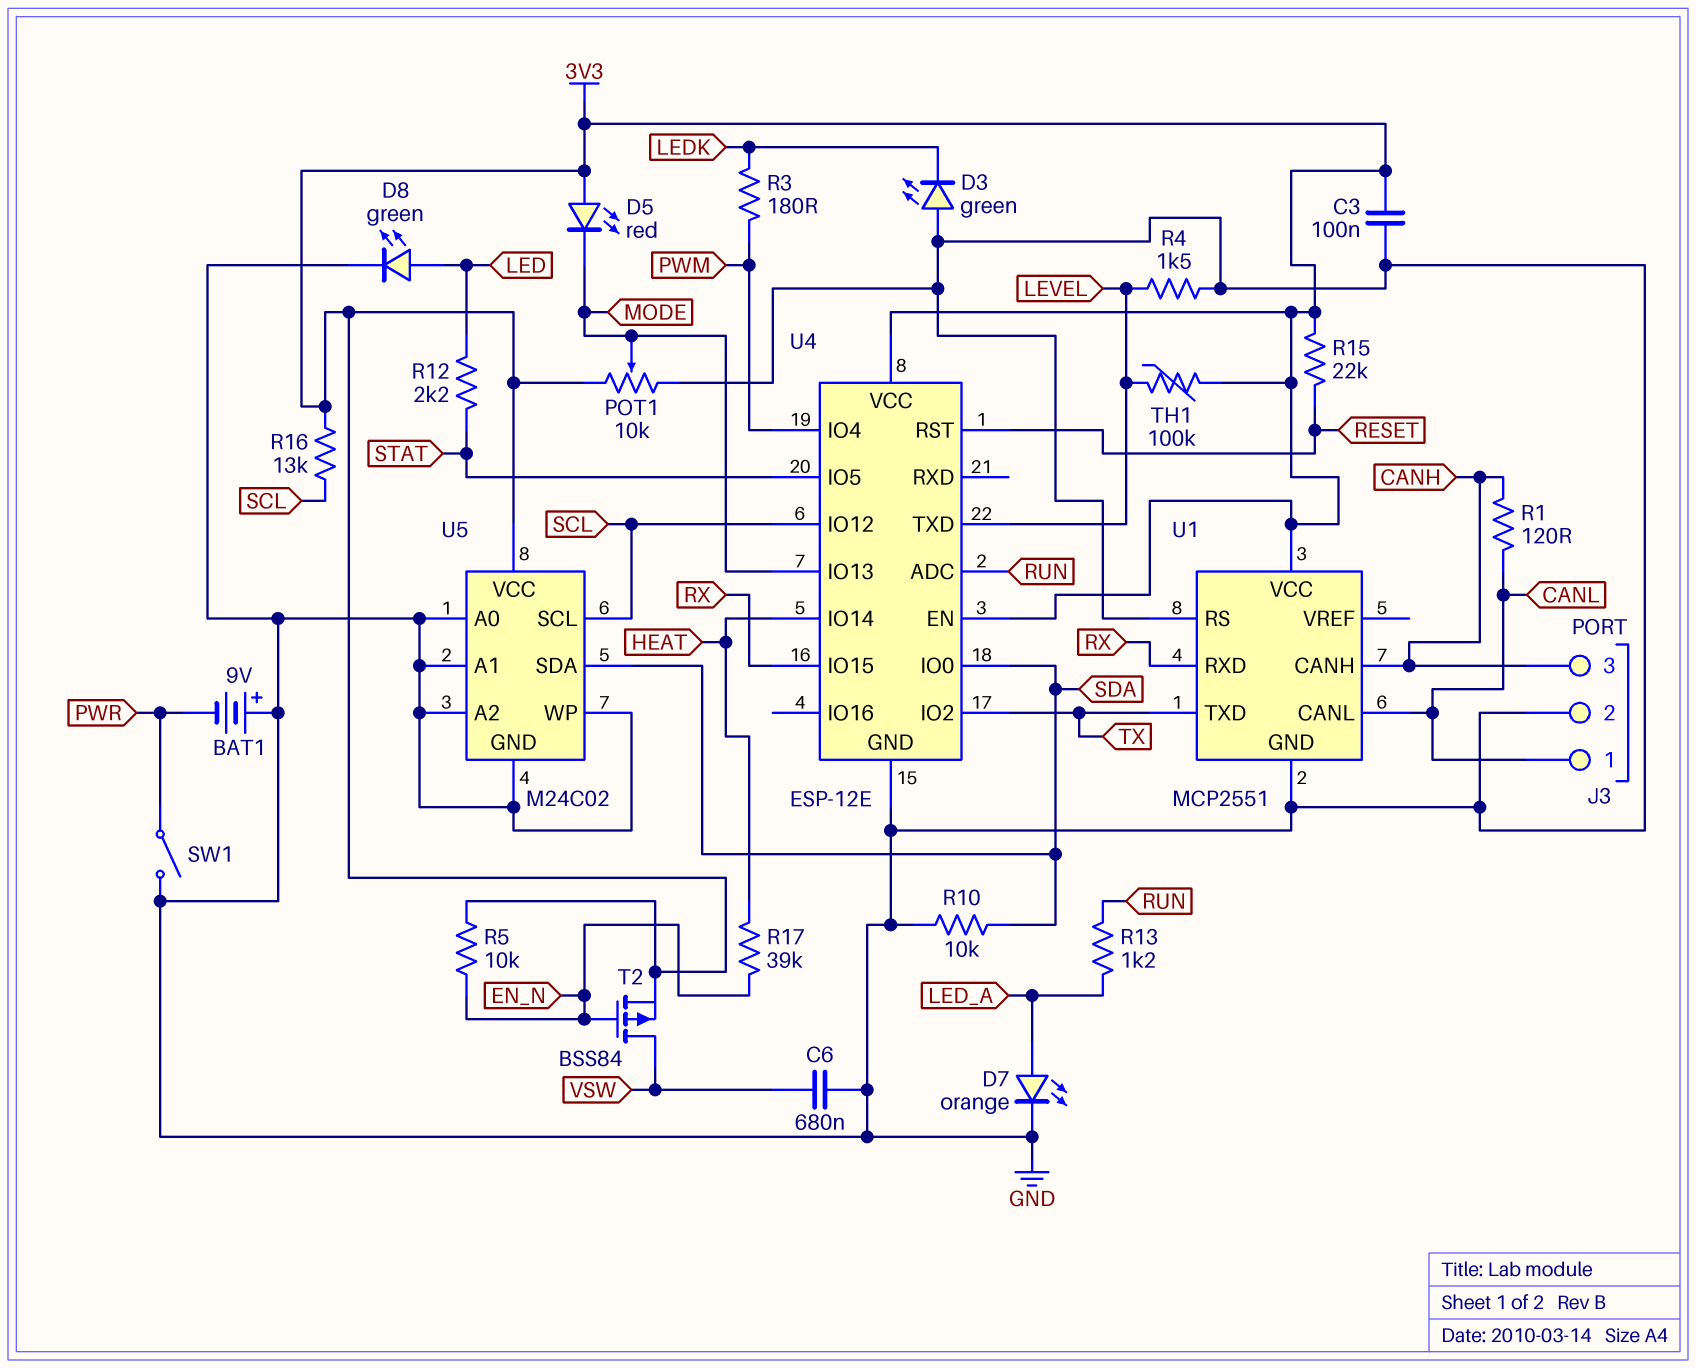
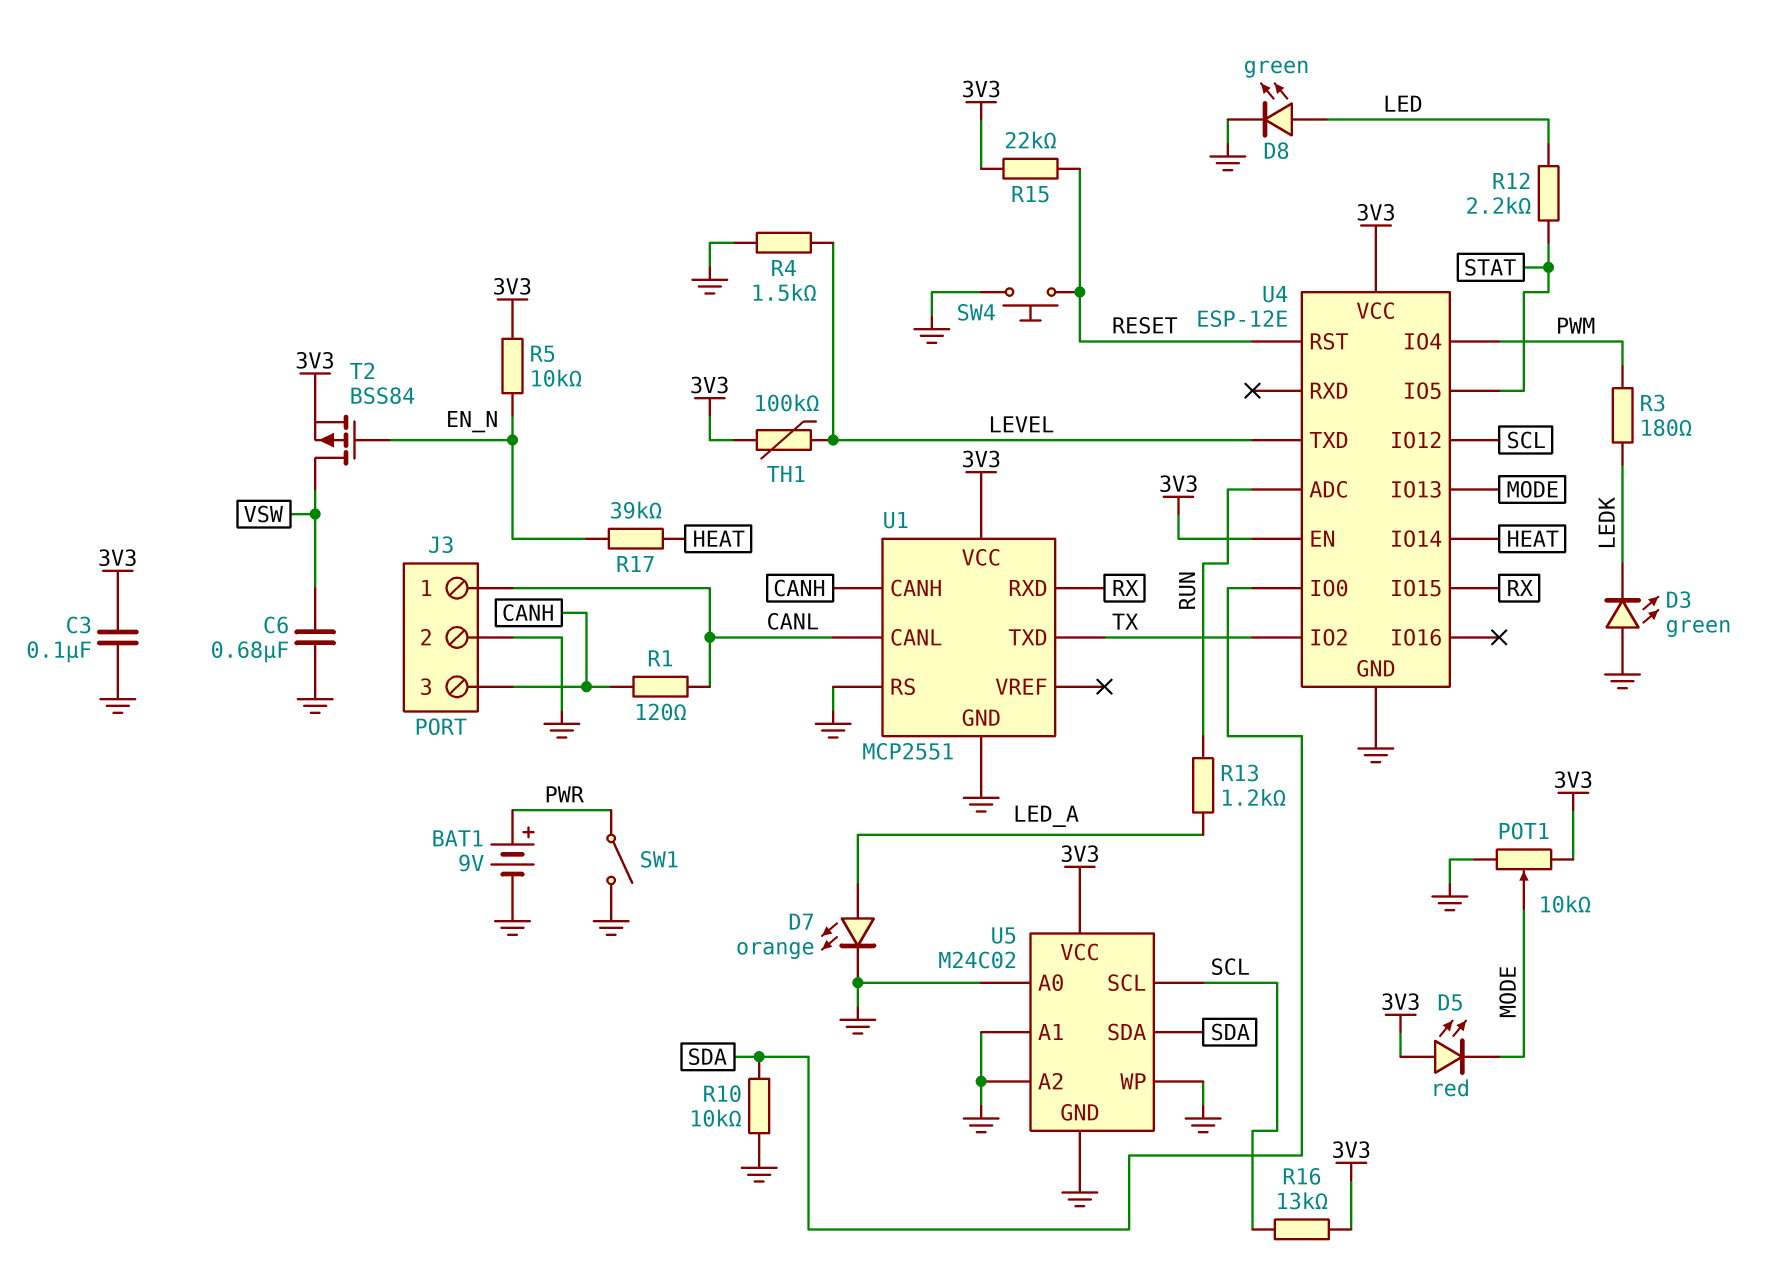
BAT1: 9V (plus GND, minus PWR) -> 9V (plus PWR, minus GND)
SW4: none -> button (GND, RESET)

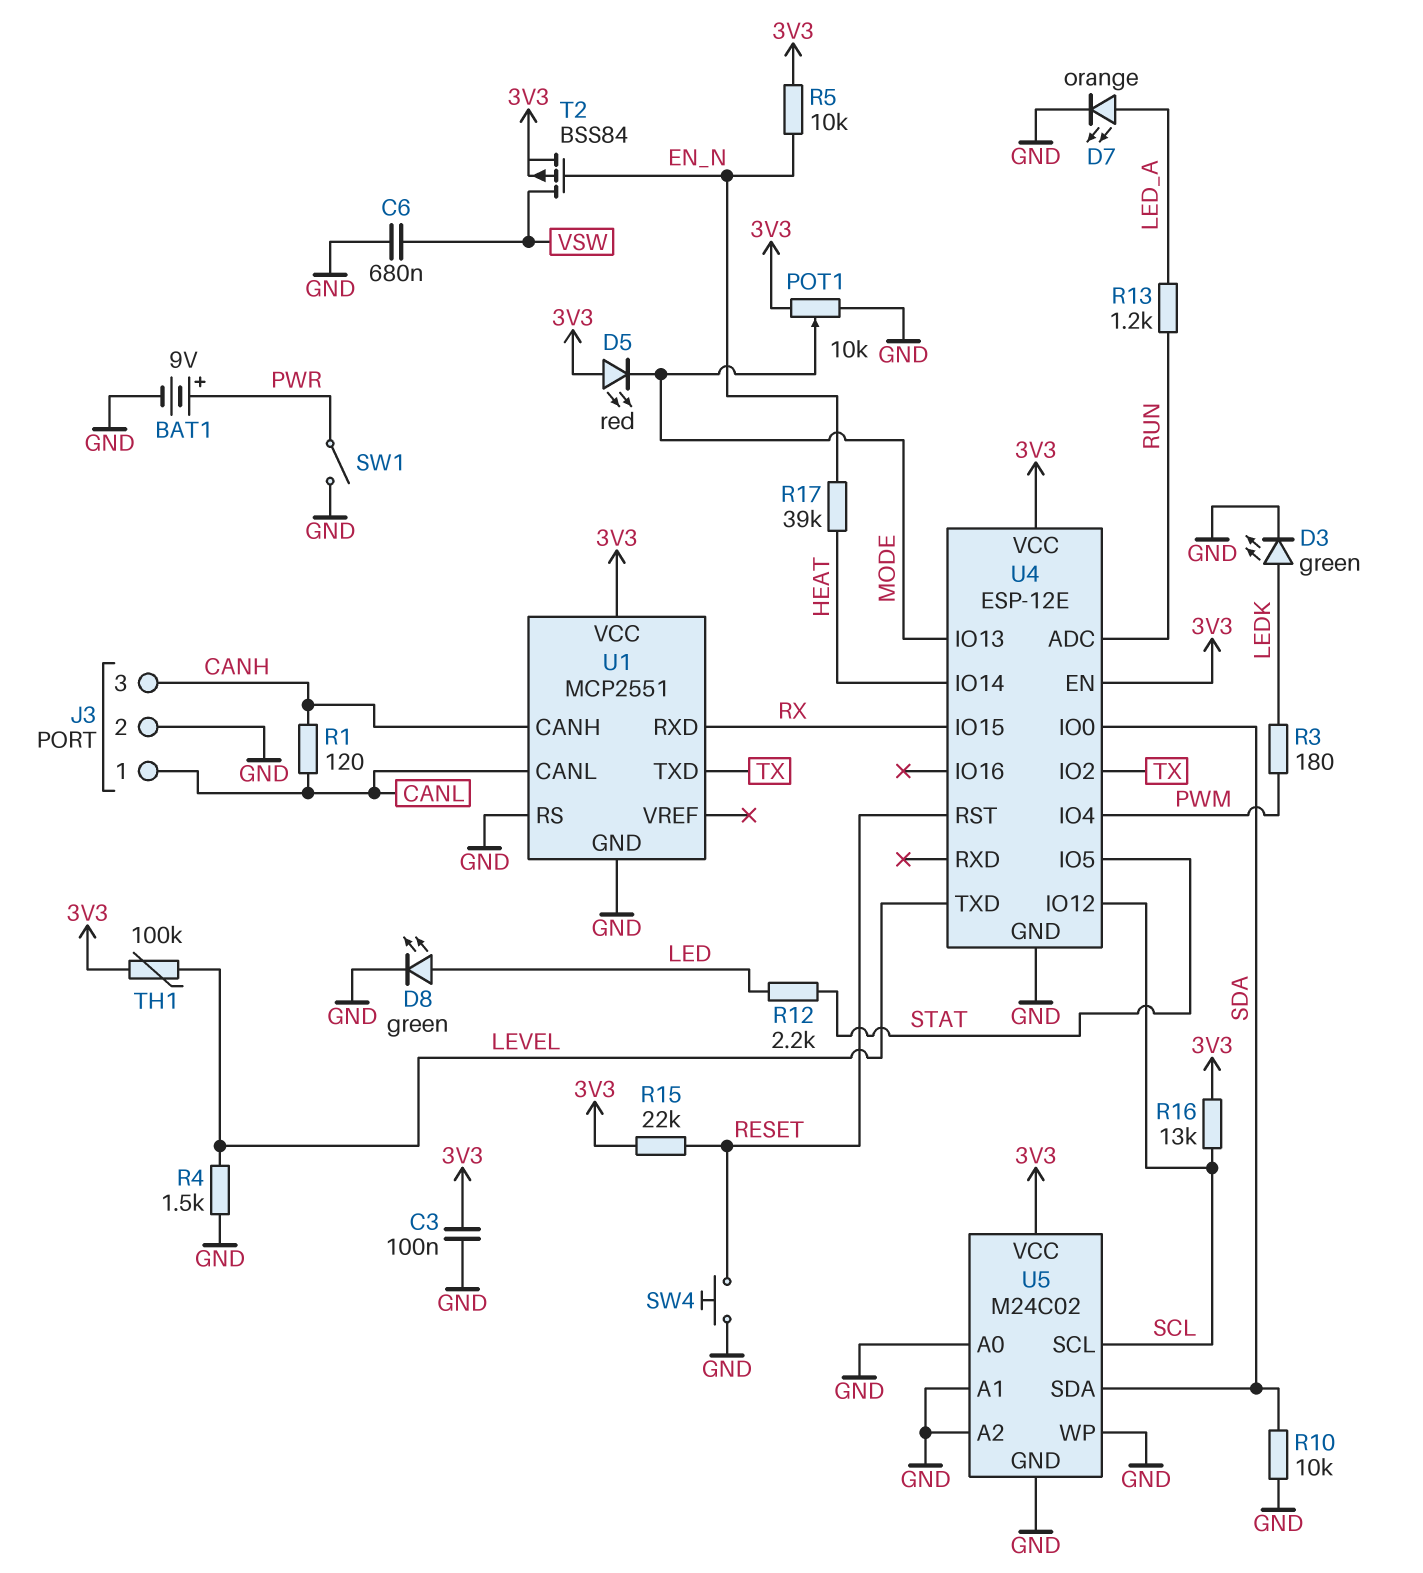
D3: LED green (A GND, K LEDK) -> LED green (A LEDK, K GND)

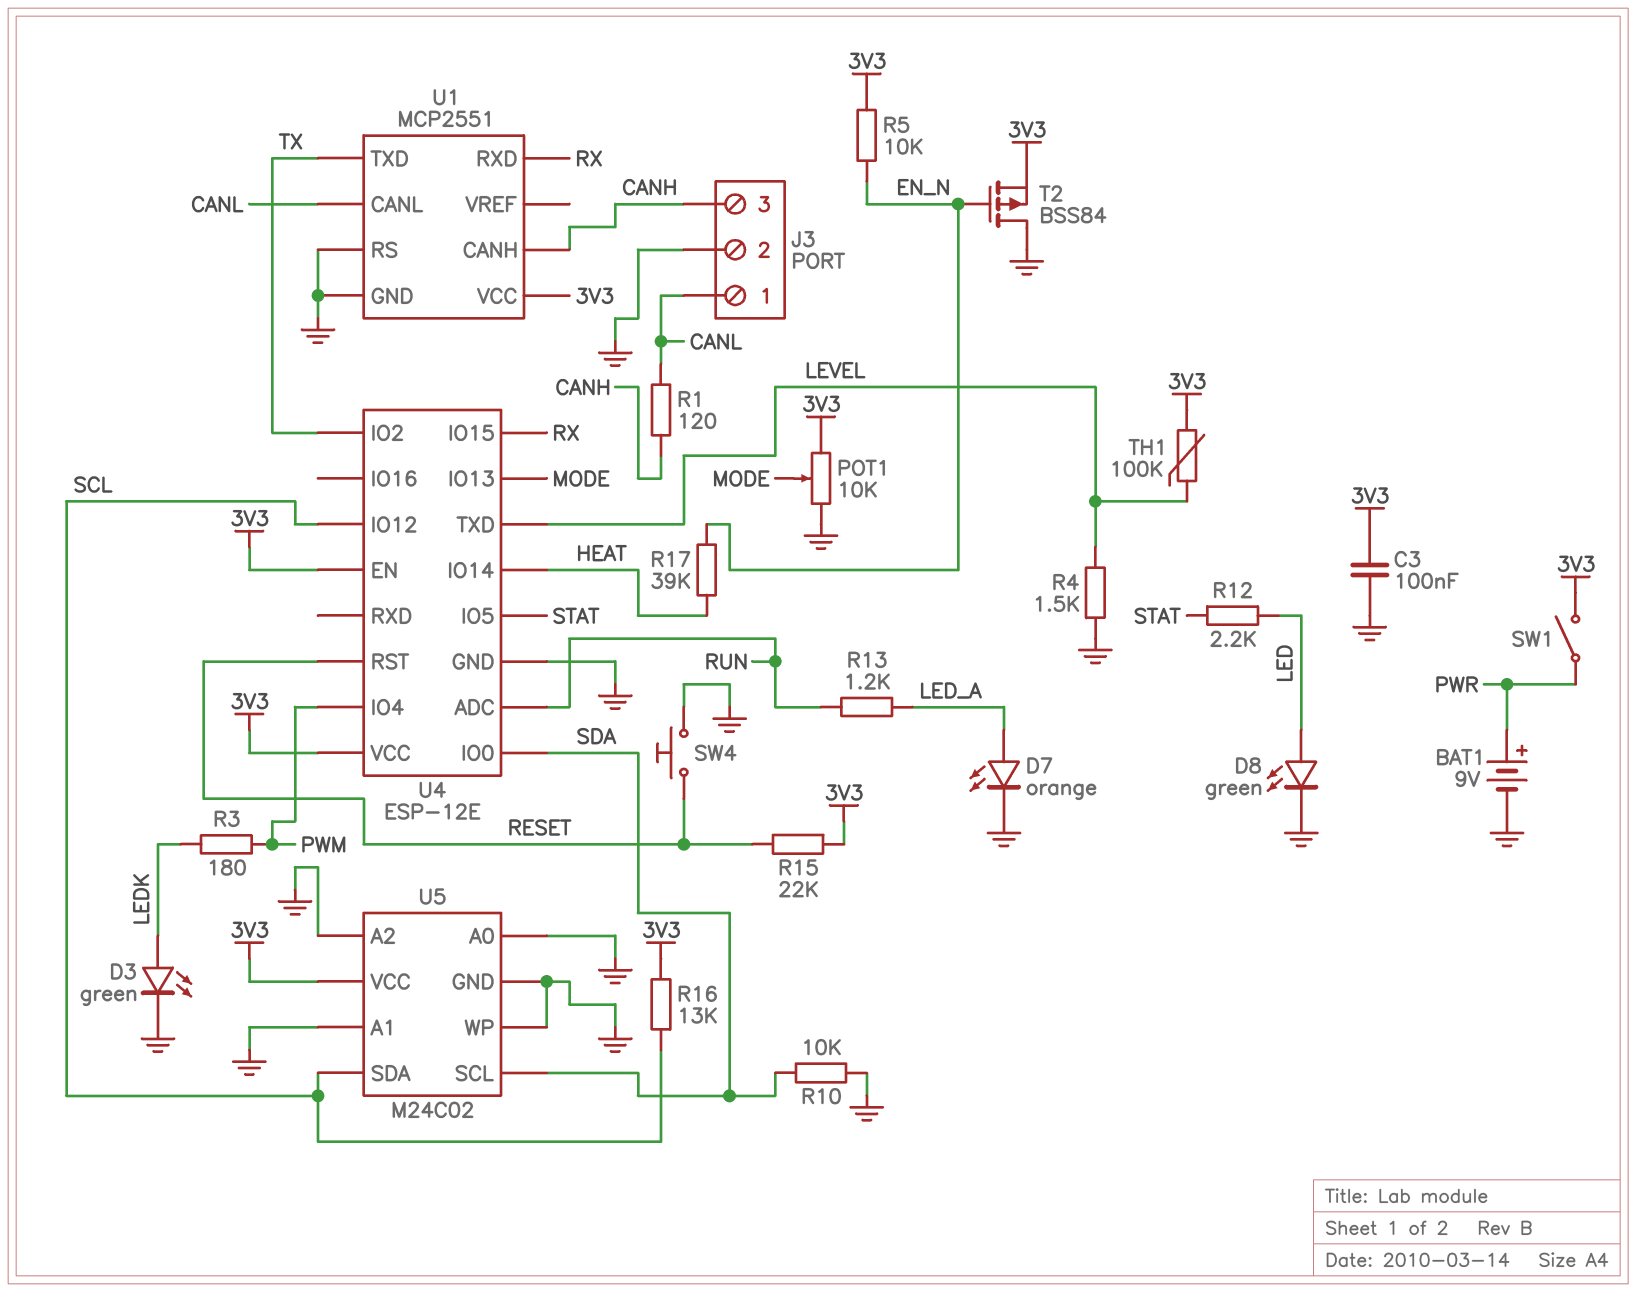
C6: 680nF (GND, VSW) -> none
D5: LED red (A 3V3, K MODE) -> none
SW1: switch (GND, PWR) -> switch (3V3, PWR)
T2: PMOS BSS84 (G EN_N, D VSW, S 3V3) -> PMOS BSS84 (G EN_N, D GND, S 3V3)
U5 pin SCL: SCL -> SDA
U5 pin SDA: SDA -> SCL

